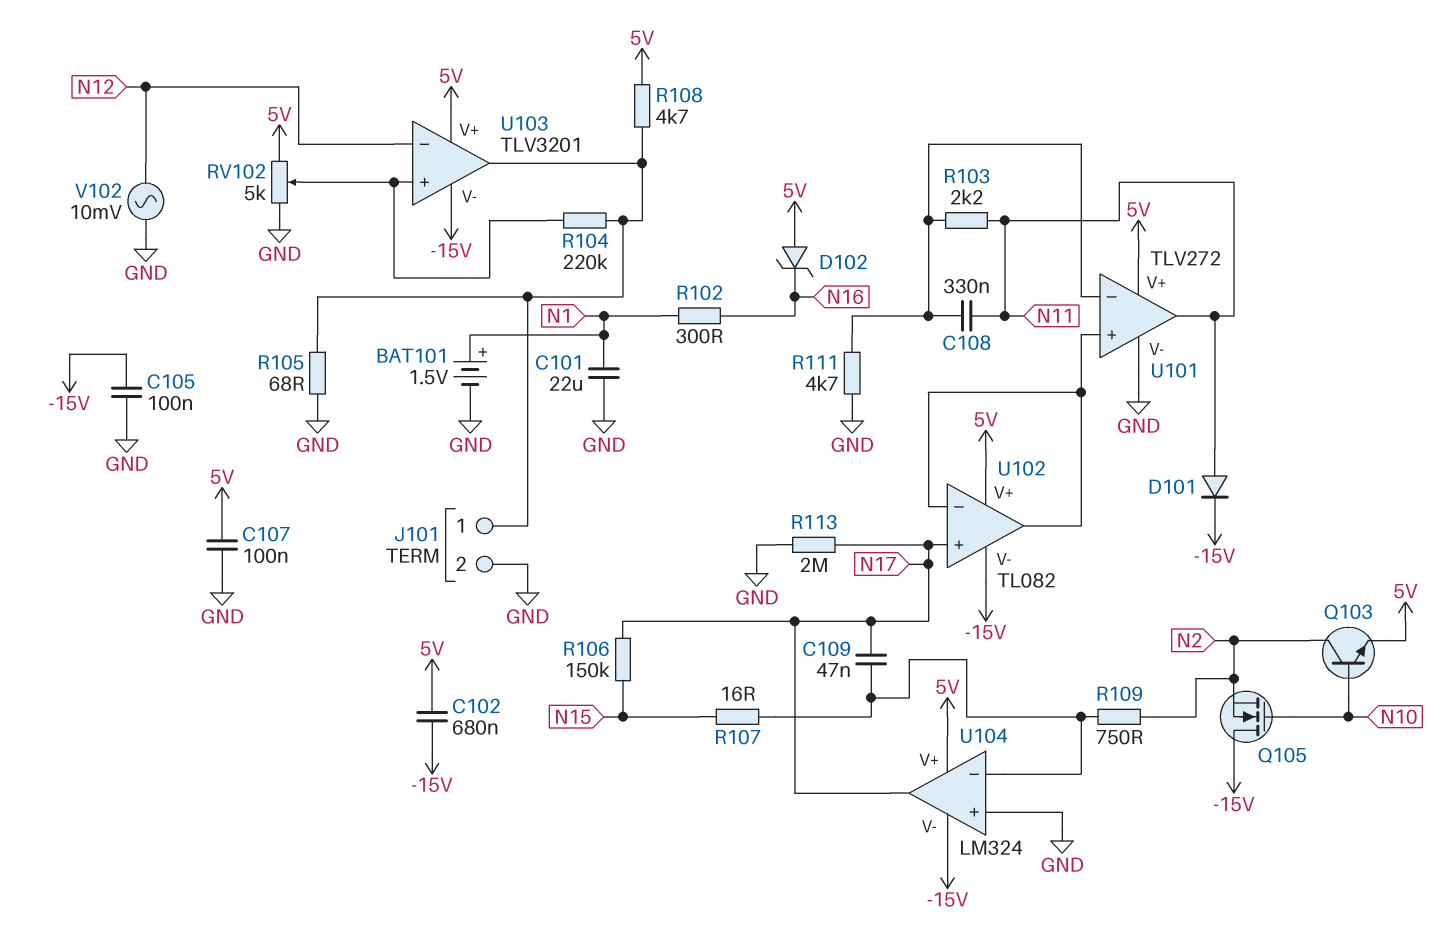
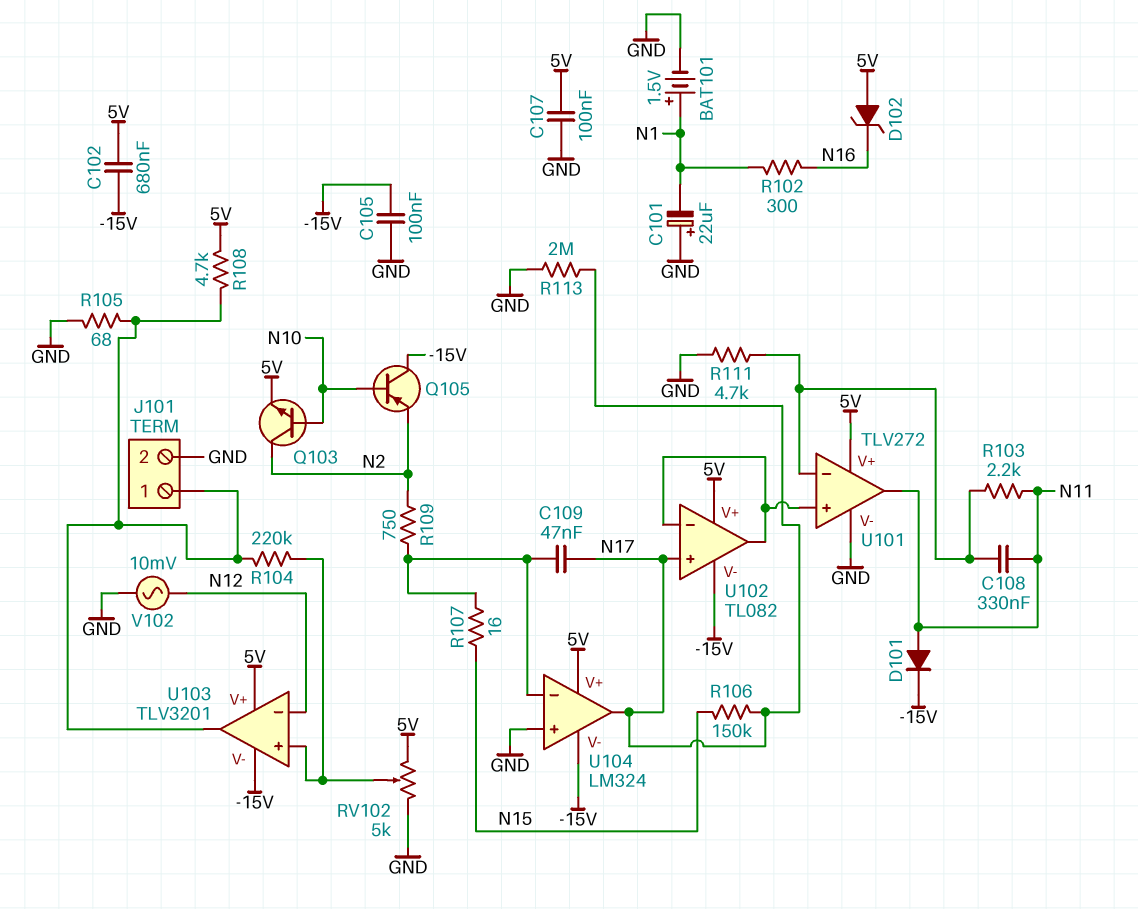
C101: 22uF (GND, N1) -> 22uF (plus GND, minus N1)
Q105: NMOS (G N10, D -15V, S N2) -> PNP (B N10, C -15V, E N2)

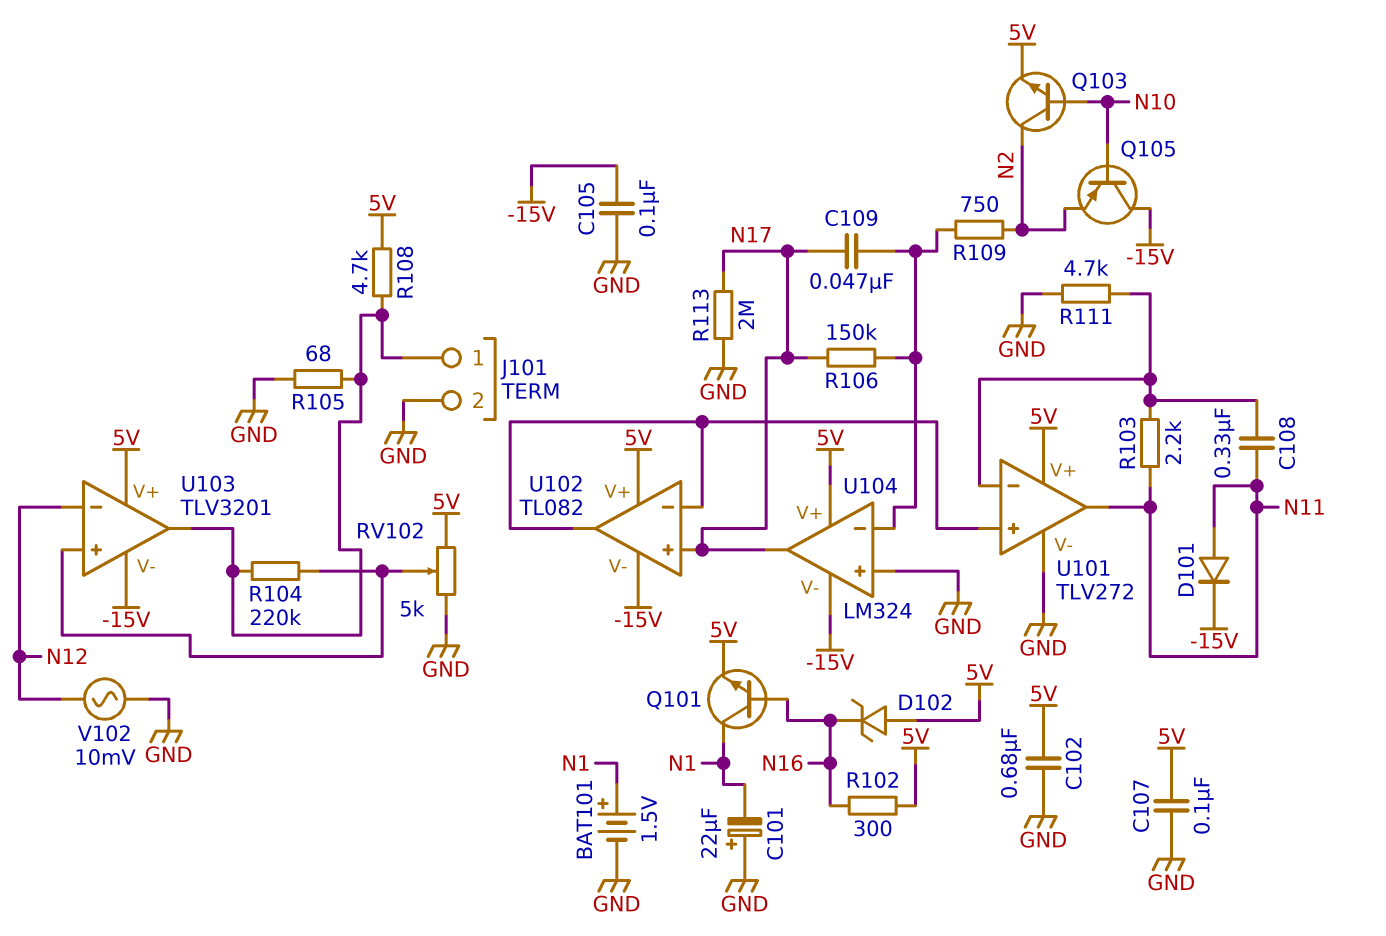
C102: 680nF (-15V, 5V) -> 680nF (5V, GND)
Q101: none -> NPN (B N16, C N1, E 5V)
R102: 300 (N1, N16) -> 300 (5V, N16)
R106: 150k (N15, N17) -> 150k (N17, U104/in-)
R107: 16 (N15, U104/in-) -> none

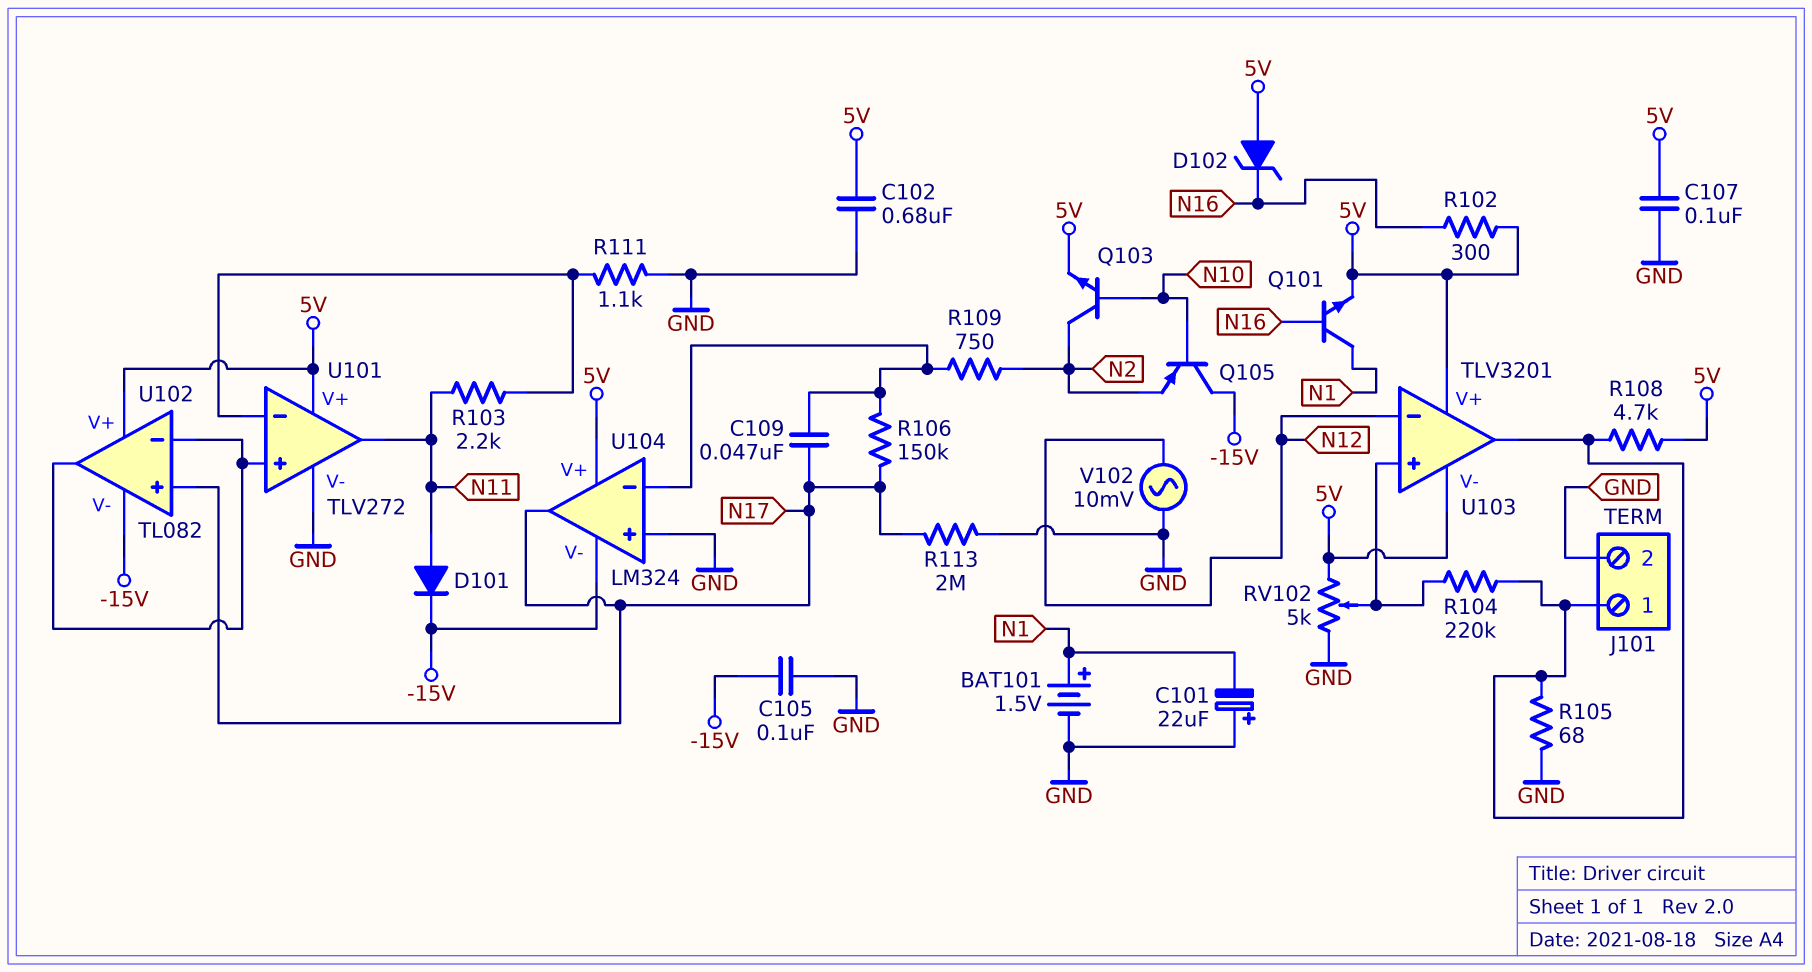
C108: 330nF (N11, U101/in-) -> none
R111: 4.7k (GND, U101/in-) -> 1.1k (GND, U101/in-)
U103 pin V-: -15V -> 5V

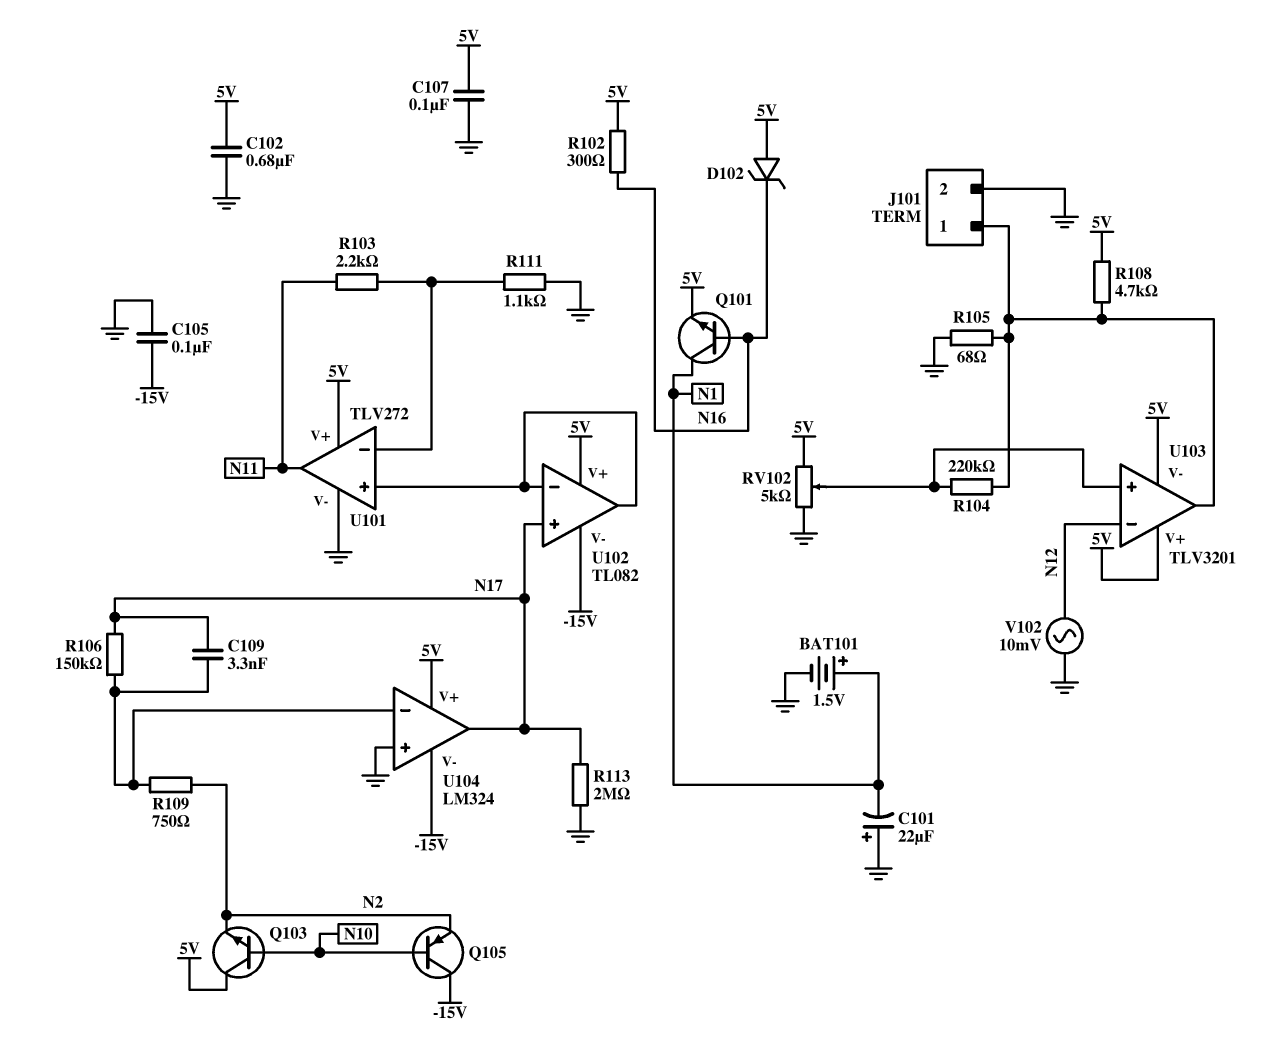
C109: 47nF (N17, U104/in-) -> 3.3nF (N17, U104/in-)
D101: diode (A N11, K -15V) -> none
Q103: NPN (B N10, C N2, E 5V) -> NPN (B N10, C 5V, E N2)

